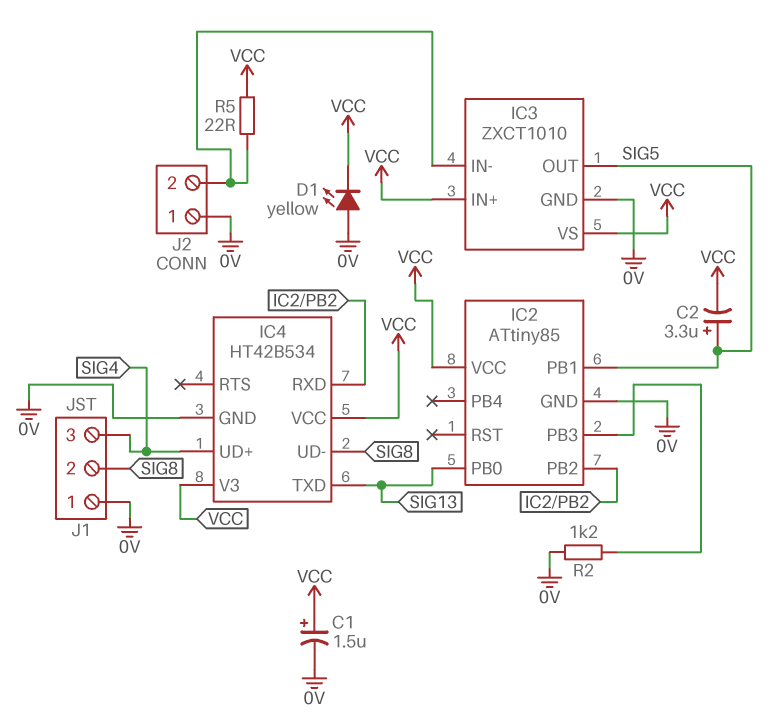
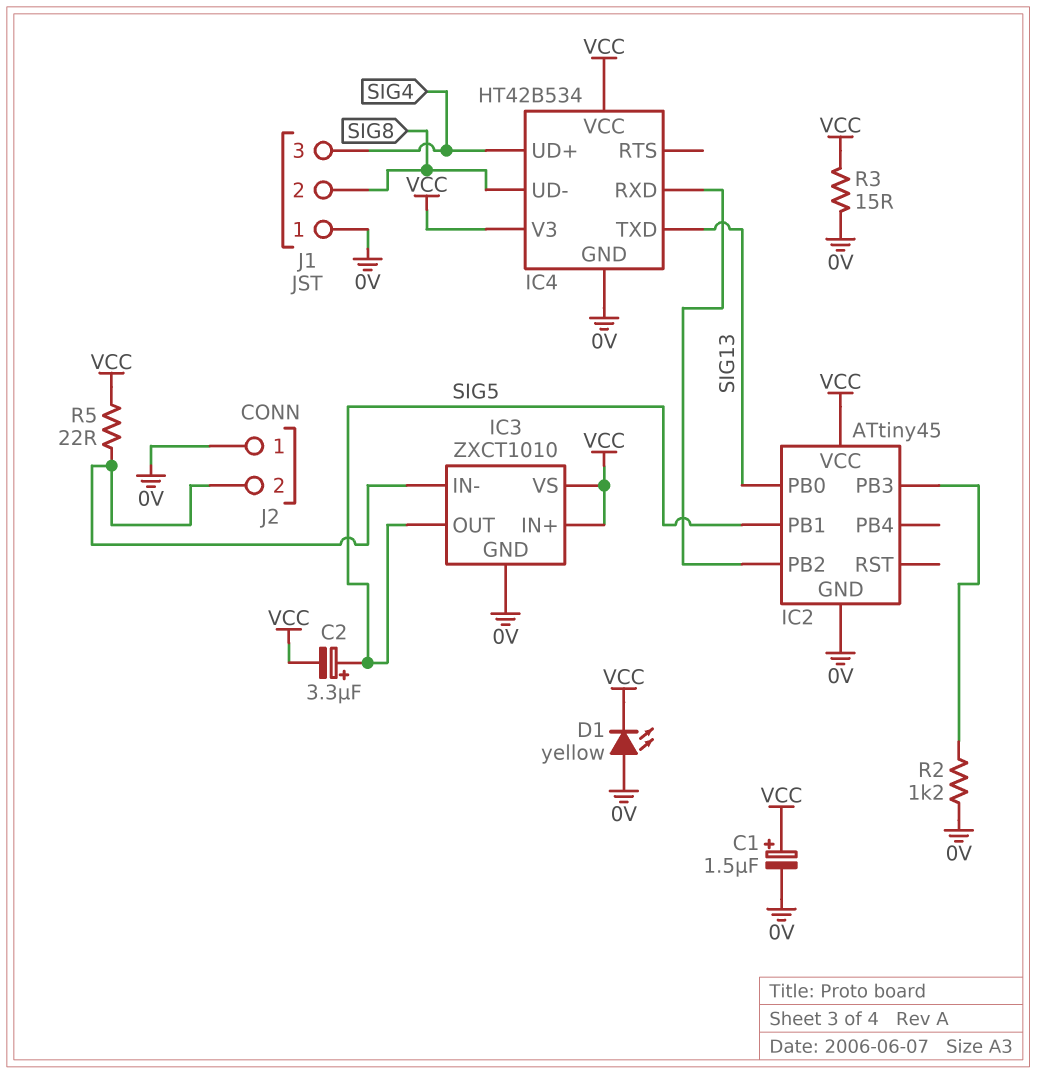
IC2: ATtiny85 -> ATtiny45
R3: none -> 15 (0V, VCC)

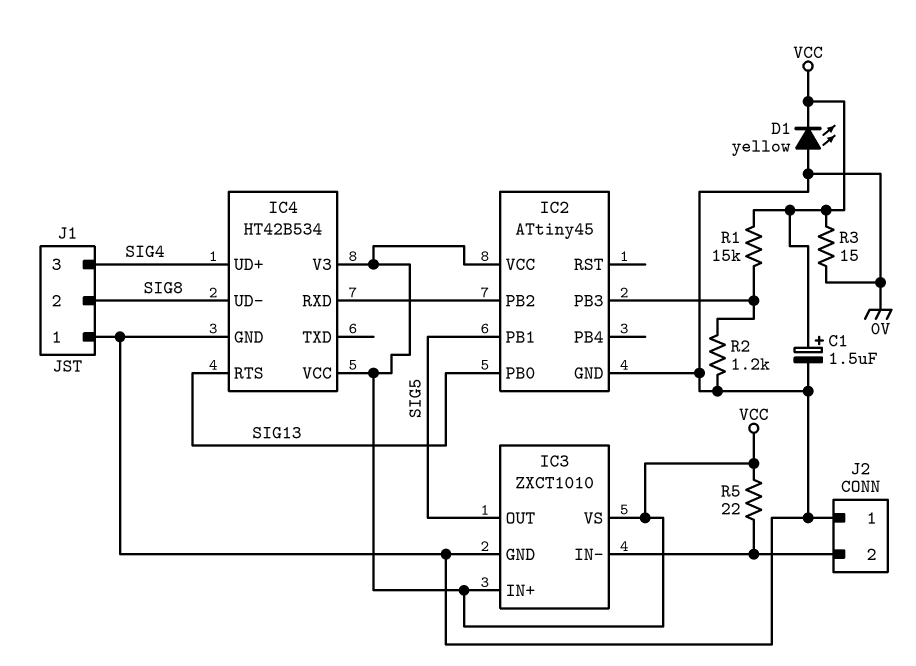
C2: 3.3uF (plus SIG5, minus VCC) -> none
IC4 pin RTS: none -> SIG13
IC4 pin TXD: SIG13 -> none
R1: none -> 15k (IC2/PB3, VCC)

